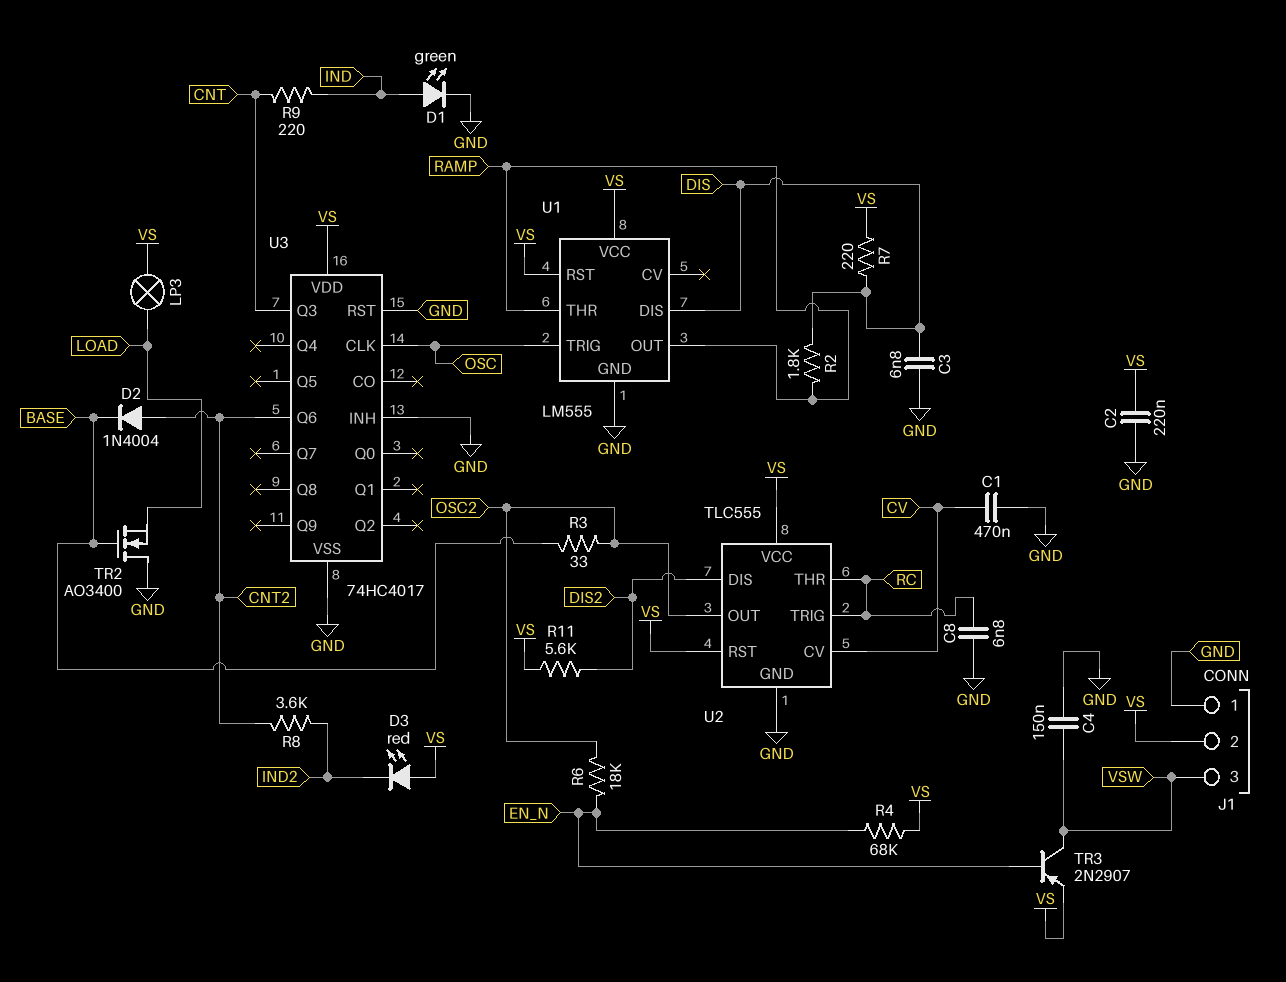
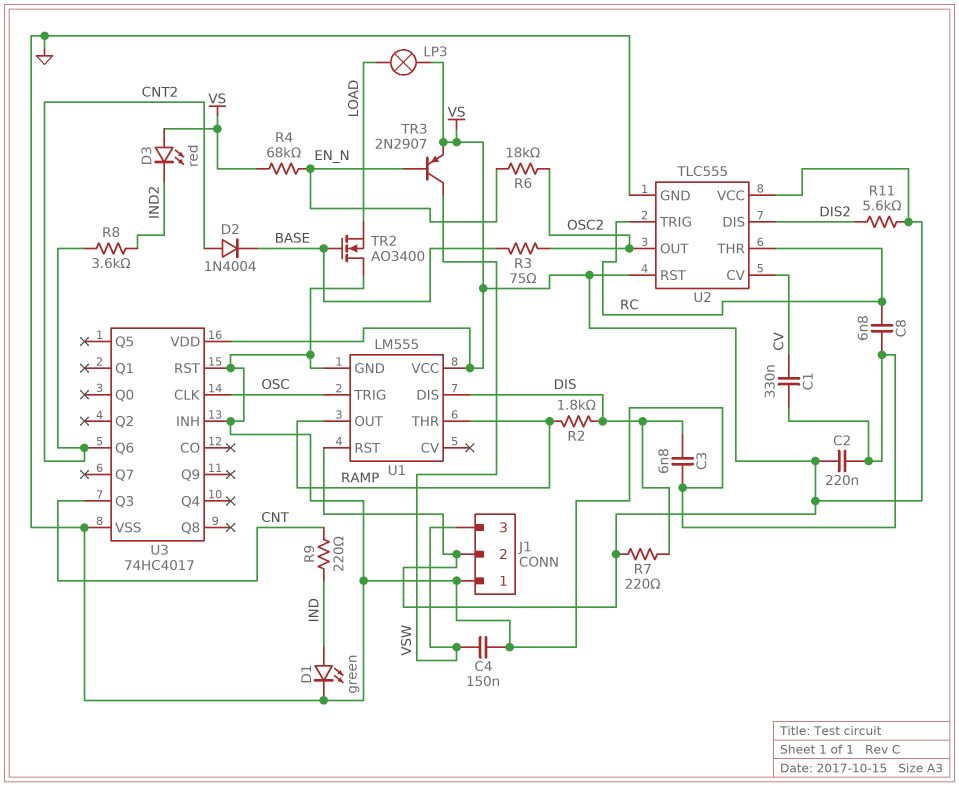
C1: 470nF (CV, GND) -> 330nF (CV, GND)
R3: 33 (BASE, OSC2) -> 75 (BASE, OSC2)

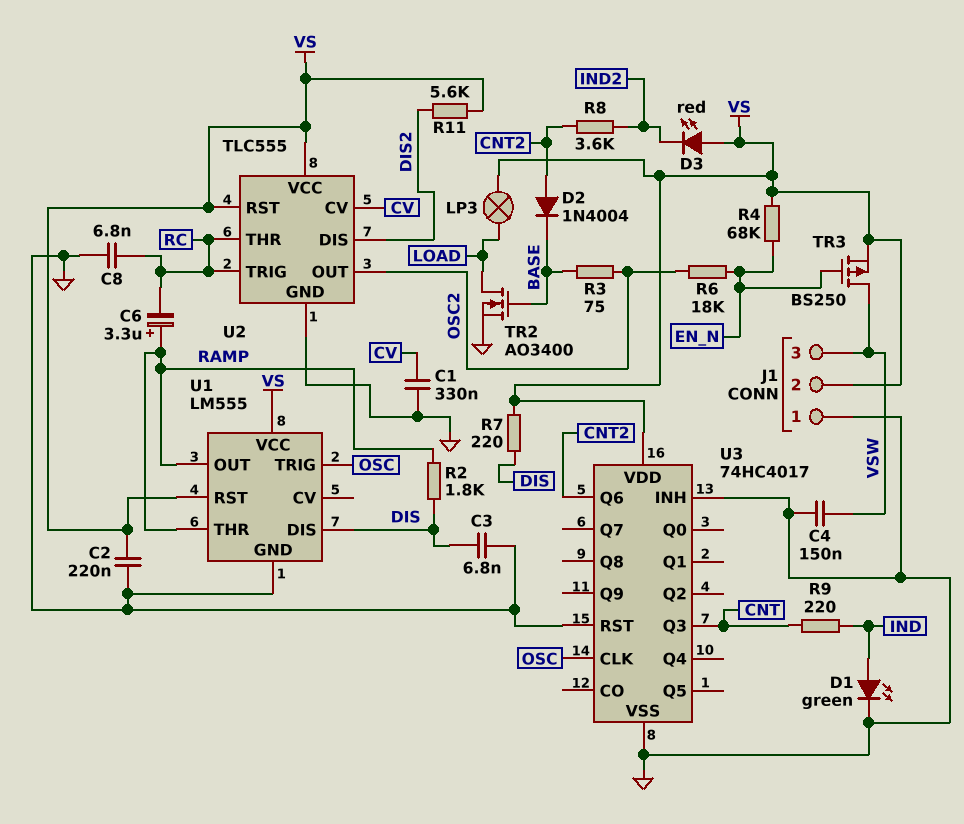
C6: none -> 3.3uF (plus RAMP, minus RC)
TR2: NMOS AO3400 (G BASE, D GND, S LOAD) -> NMOS AO3400 (G BASE, D LOAD, S GND)
TR3: PNP 2N2907 (B EN_N, C VSW, E VS) -> PMOS BS250 (G EN_N, D VSW, S VS)

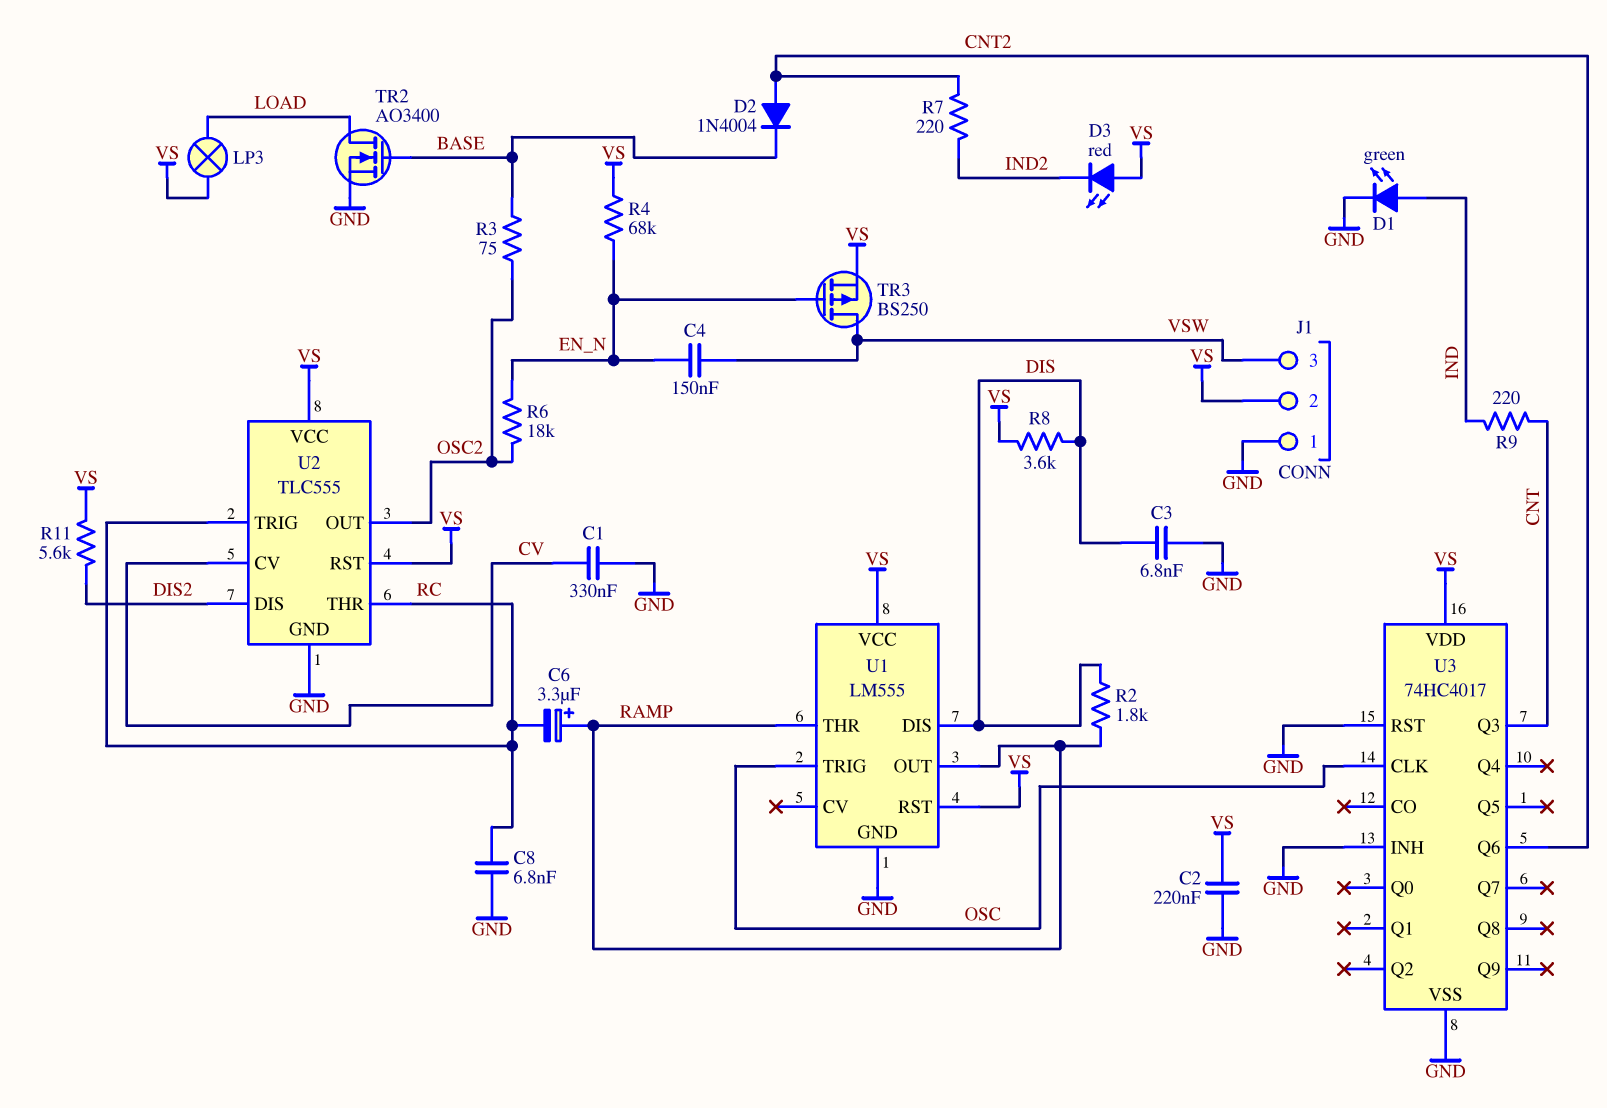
C4: 150nF (GND, VSW) -> 150nF (EN_N, VSW)
R7: 220 (DIS, VS) -> 220 (CNT2, IND2)
R8: 3.6k (CNT2, IND2) -> 3.6k (DIS, VS)

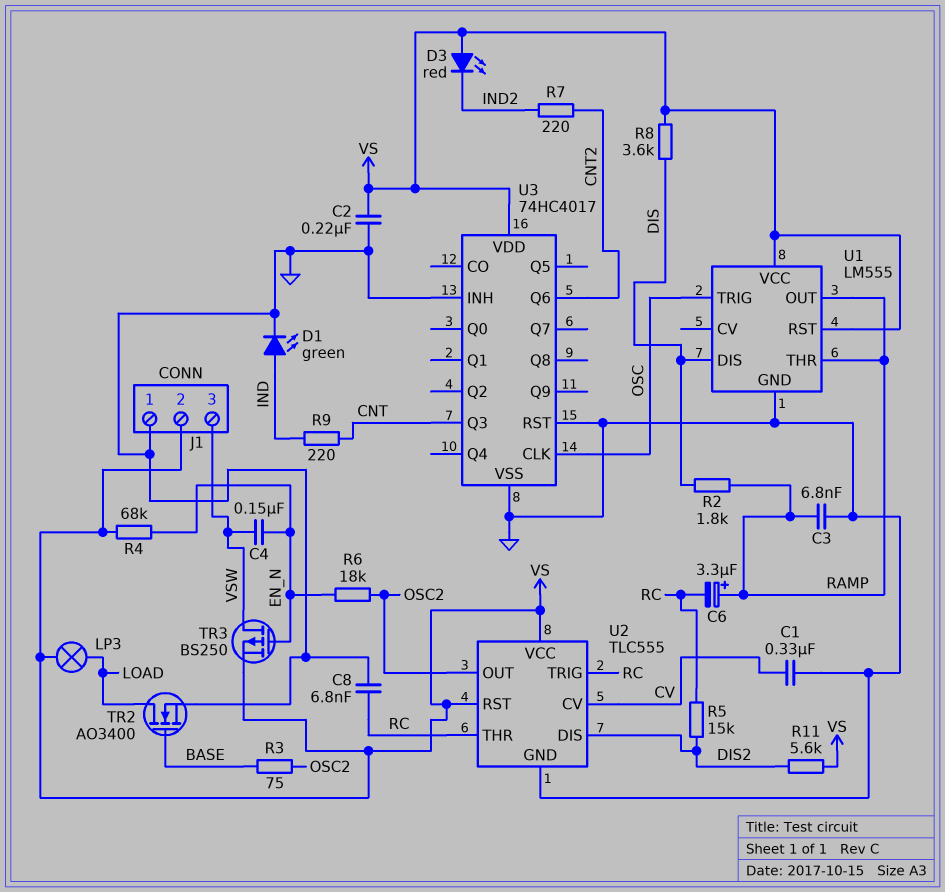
C3: 6.8nF (DIS, GND) -> 6.8nF (GND, RAMP)
D2: diode 1N4004 (A CNT2, K BASE) -> none
R5: none -> 15k (DIS2, RC)

